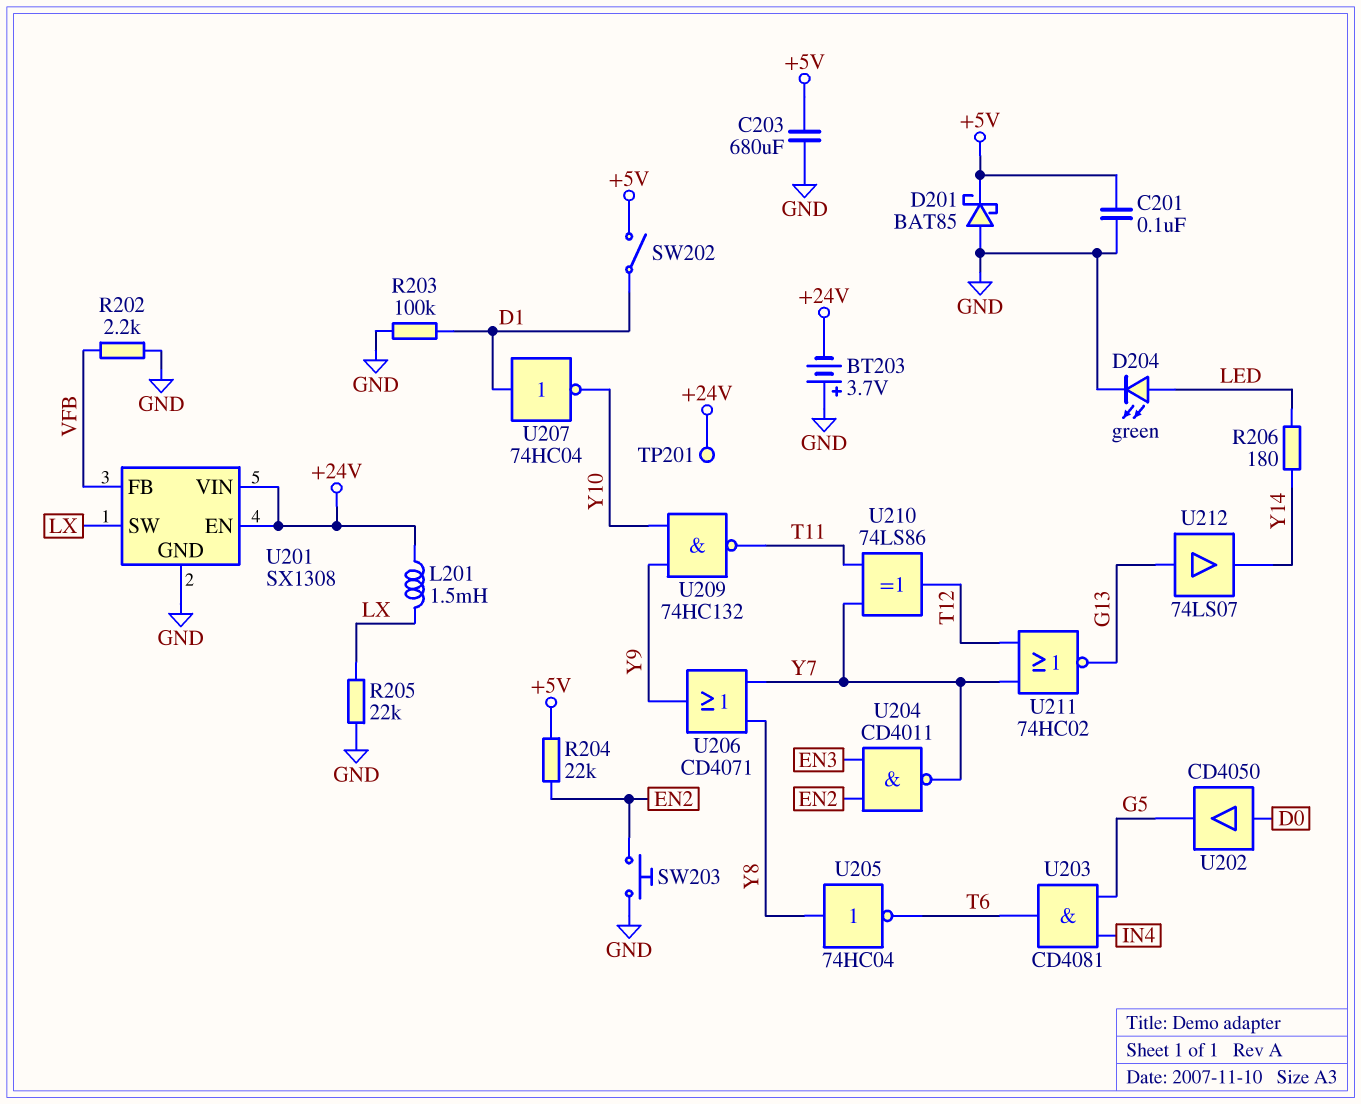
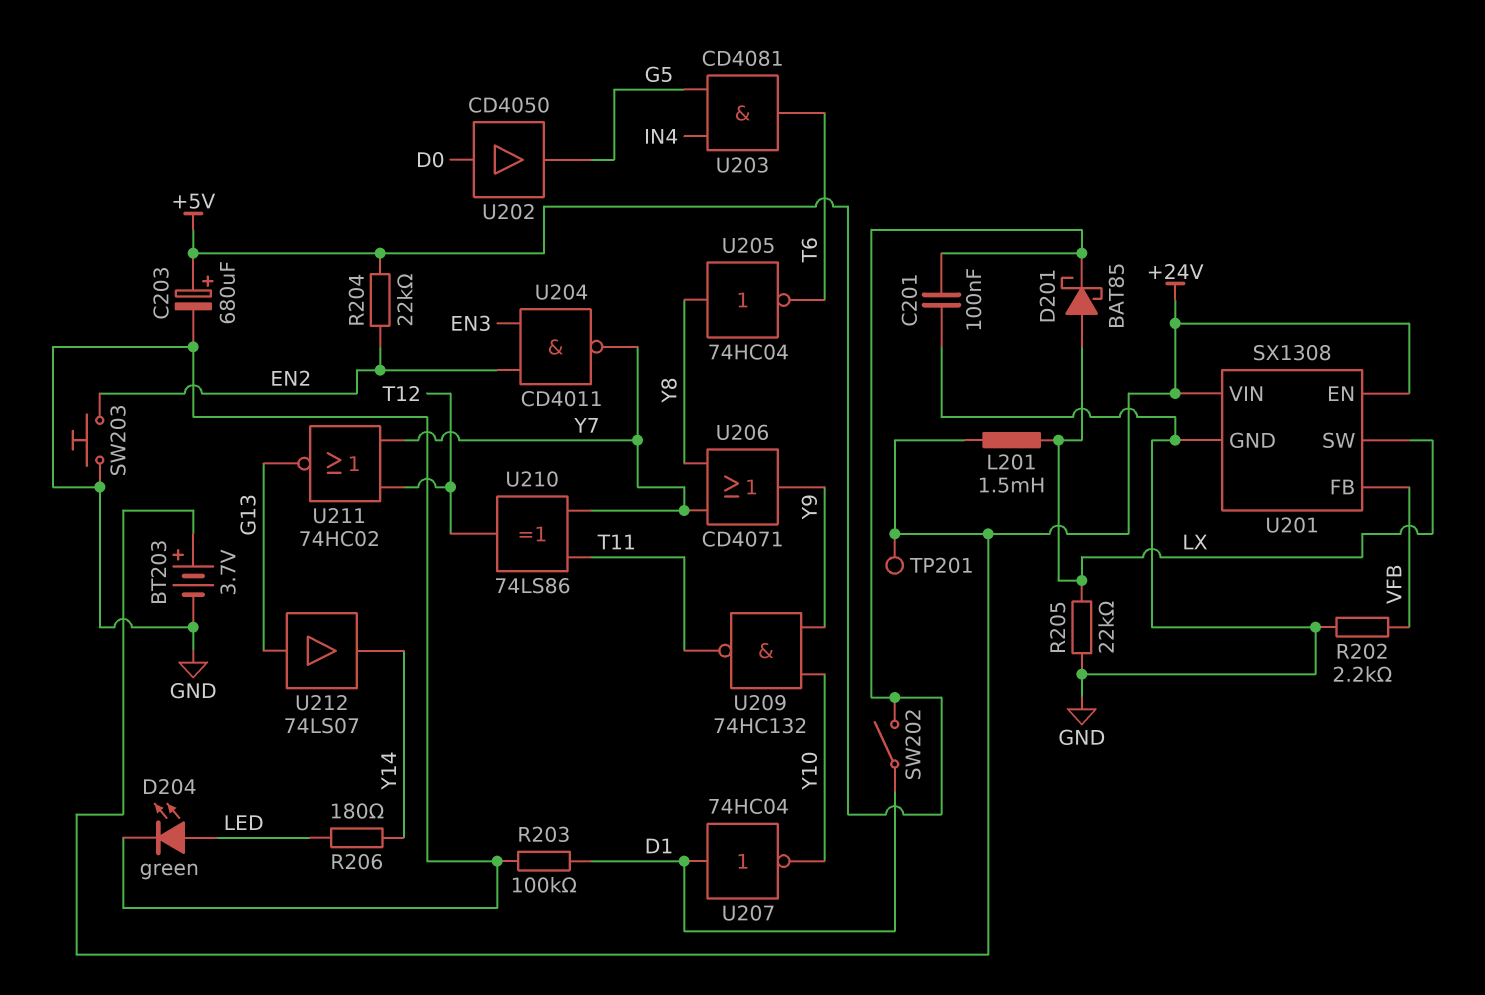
BT203: 3.7V (plus GND, minus +24V) -> 3.7V (plus +24V, minus GND)
C203: 680uF (+5V, GND) -> 680uF (plus +5V, minus GND)
D201: schottky BAT85 (A GND, K +5V) -> schottky BAT85 (A LX, K +5V)

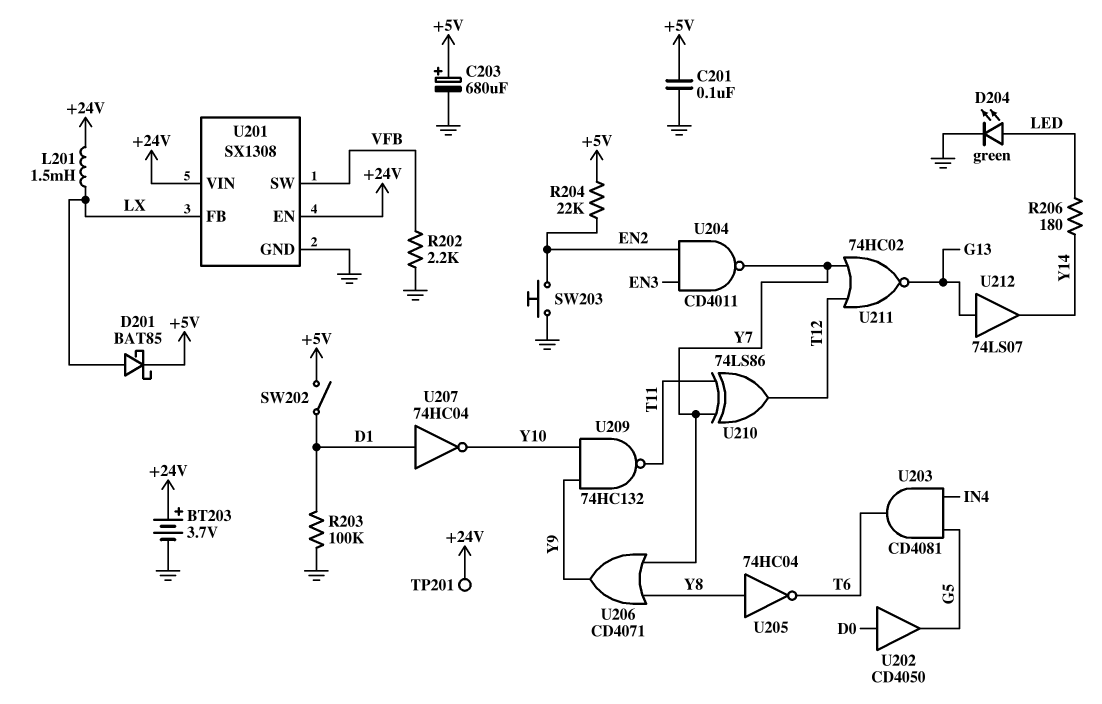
R205: 22k (GND, LX) -> none
U201 pin FB: VFB -> LX
U201 pin SW: LX -> VFB

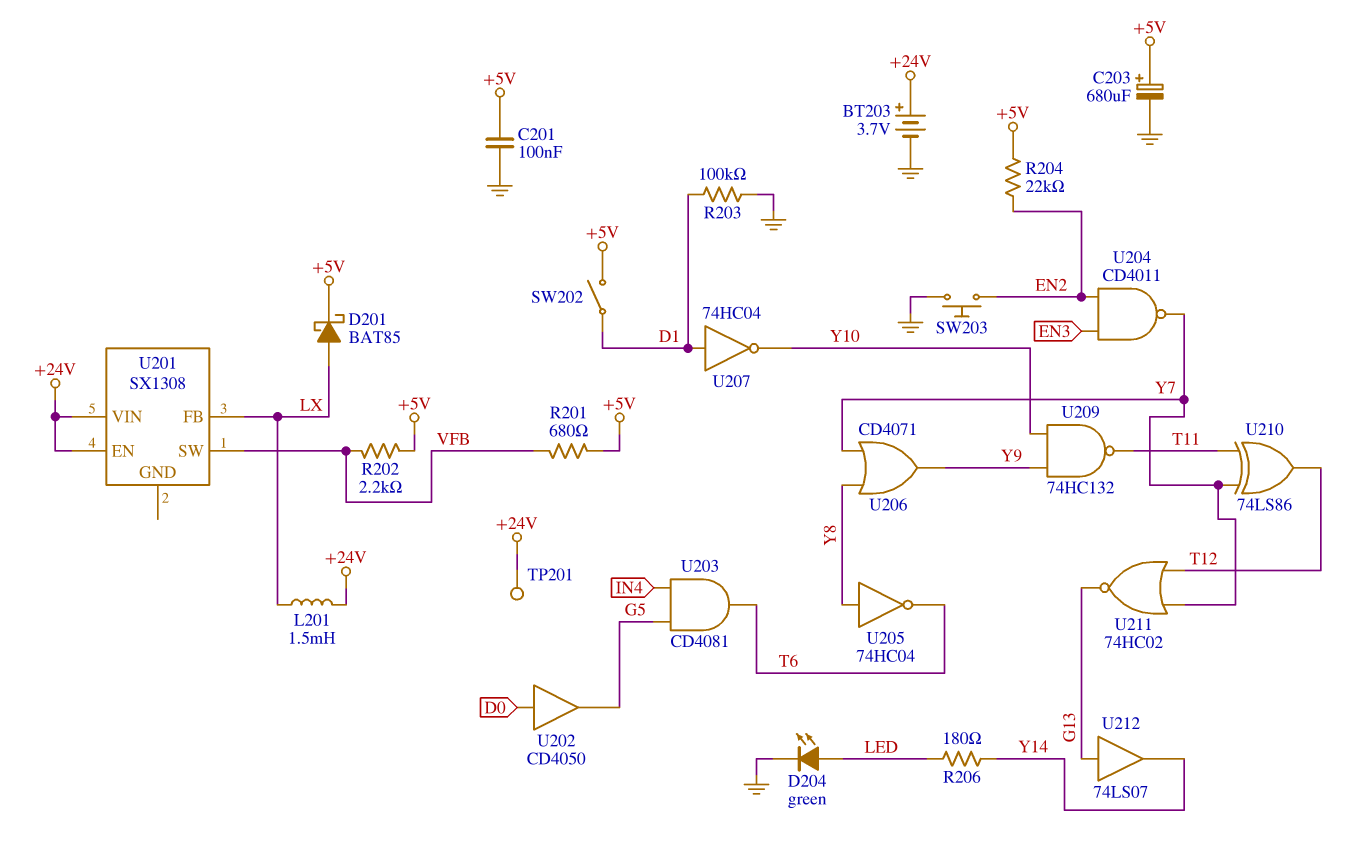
R201: none -> 680 (+5V, VFB)
R202: 2.2k (GND, VFB) -> 2.2k (+5V, VFB)
U201 pin GND: GND -> none

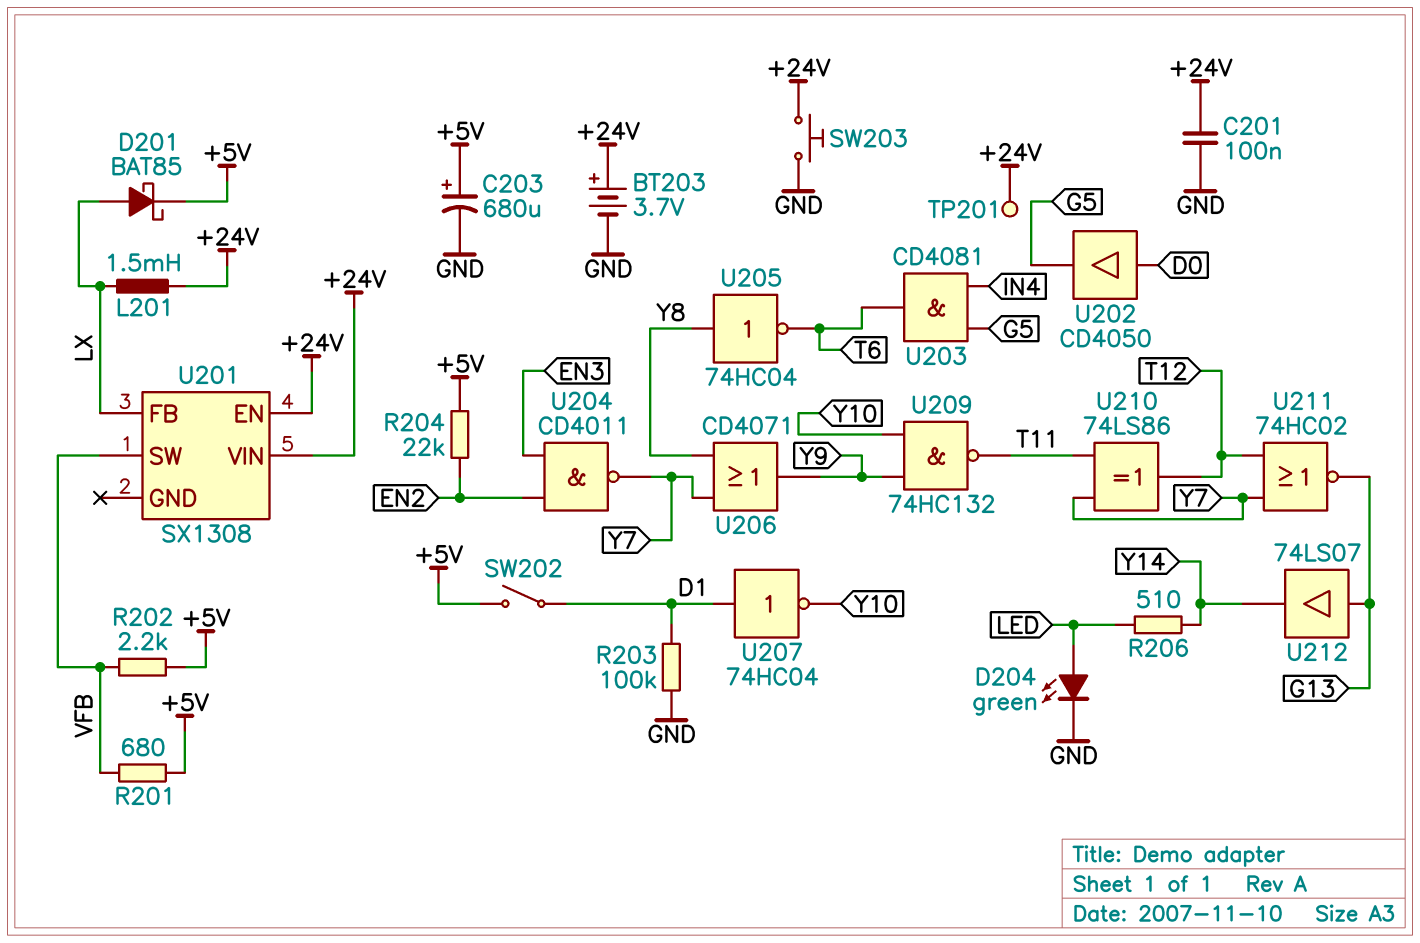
C201: 100nF (+5V, GND) -> 100nF (+24V, GND)
R206: 180 (LED, Y14) -> 510 (LED, Y14)
SW203: button (EN2, GND) -> button (+24V, GND)

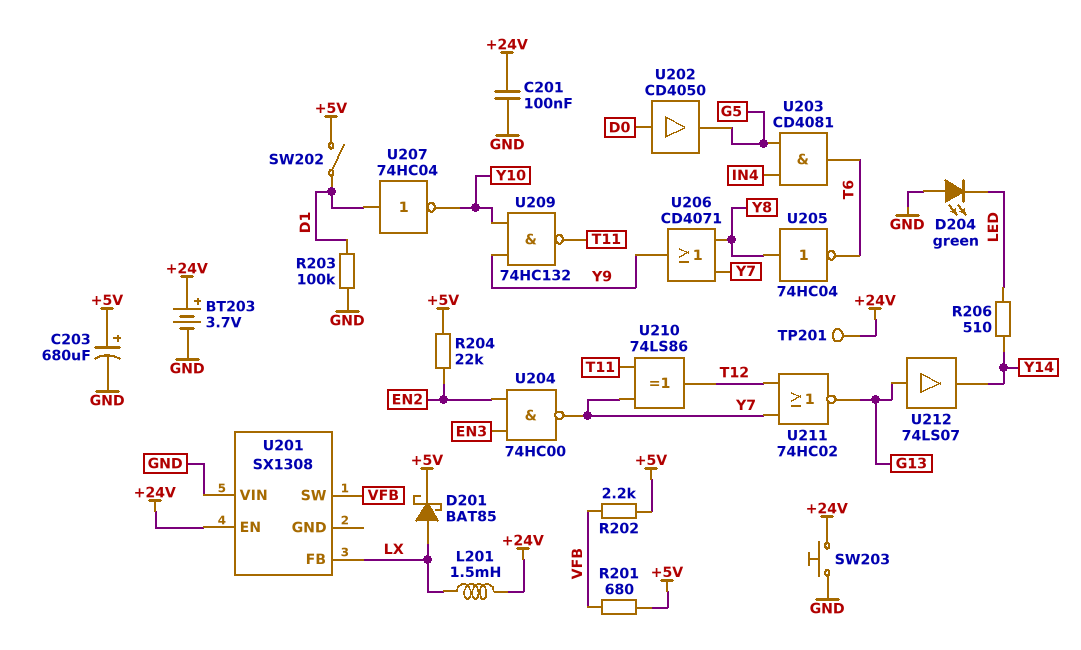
D204: LED green (A LED, K GND) -> LED green (A GND, K LED)
U201 pin VIN: +24V -> GND
U204: NAND CD4011 (in EN2, in EN3, out Y7) -> NAND 74HC00 (in EN2, in EN3, out Y7)

